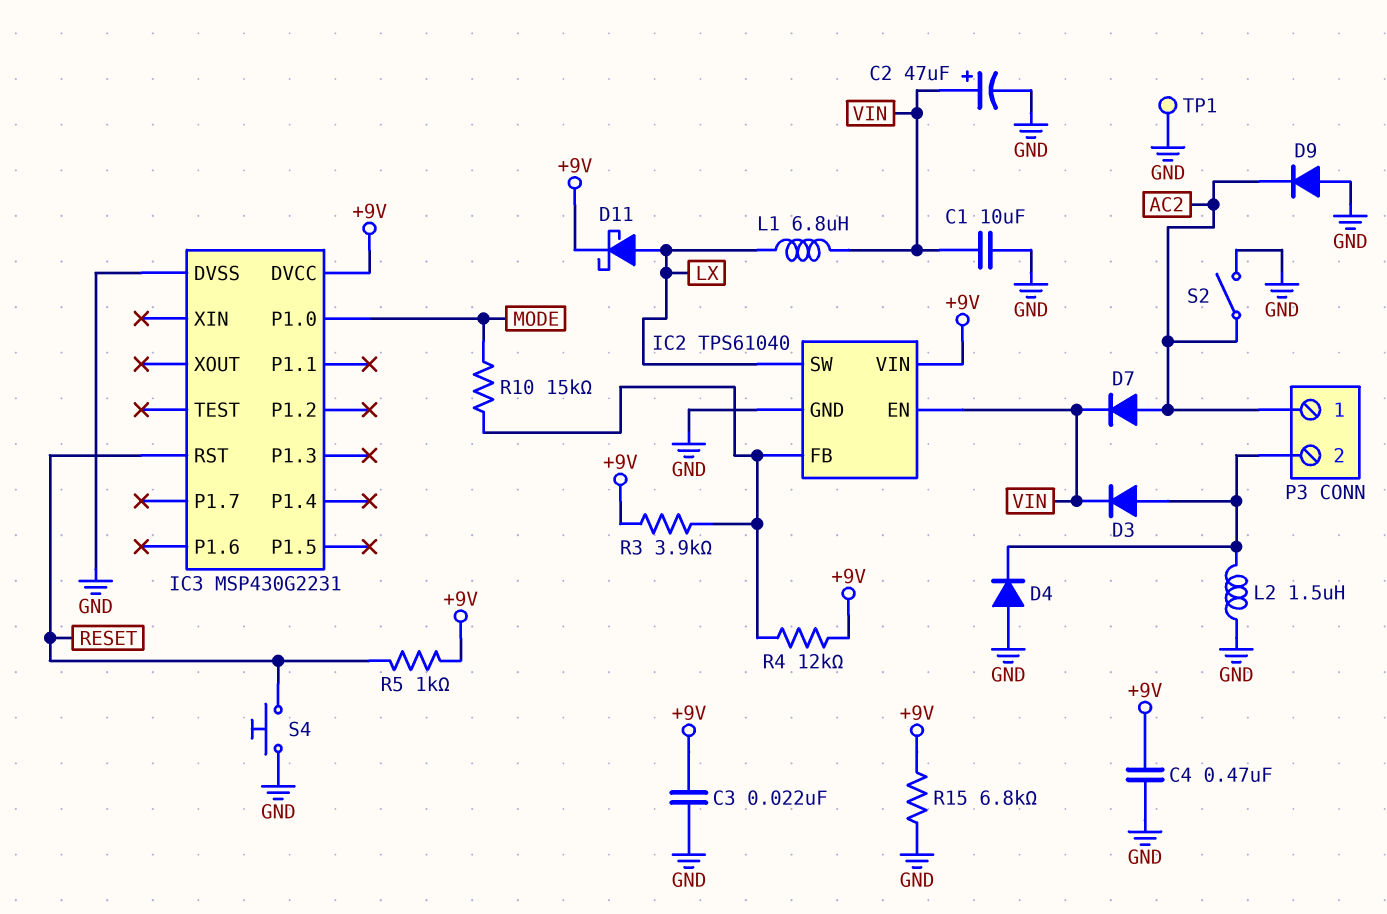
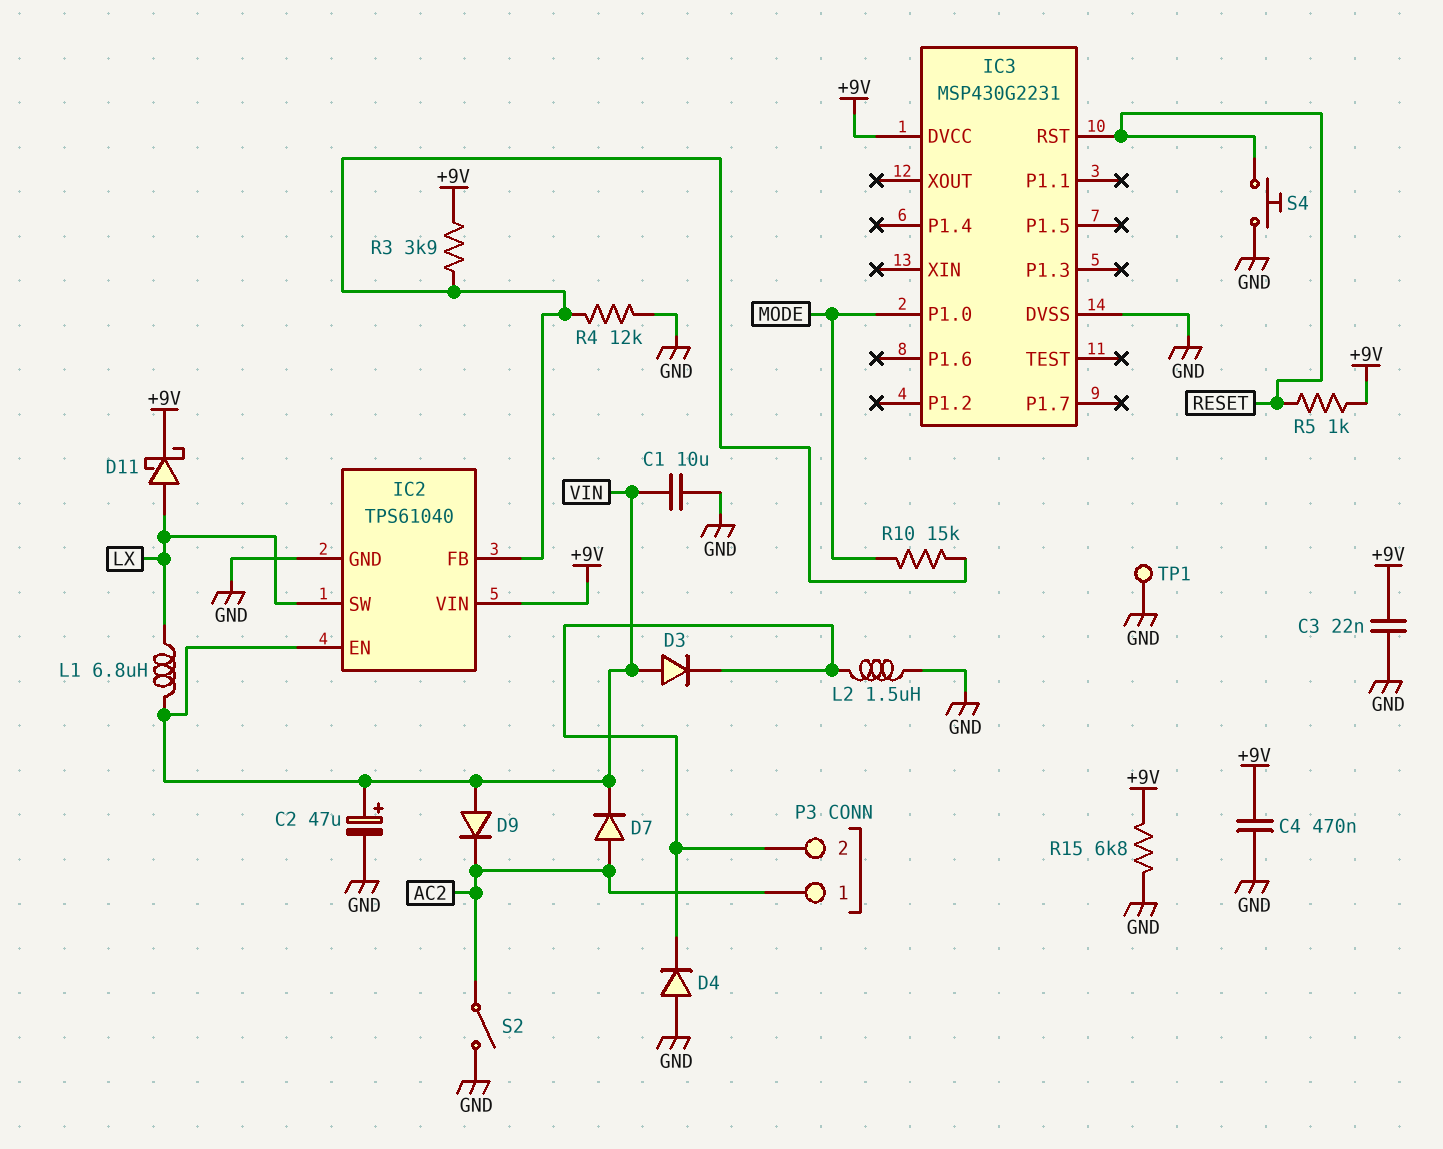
D3: diode (A P3/2, K VIN) -> diode (A VIN, K P3/2)
D9: diode (A GND, K AC2) -> diode (A VIN, K AC2)
R4: 12k (+9V, IC2/FB) -> 12k (GND, IC2/FB)

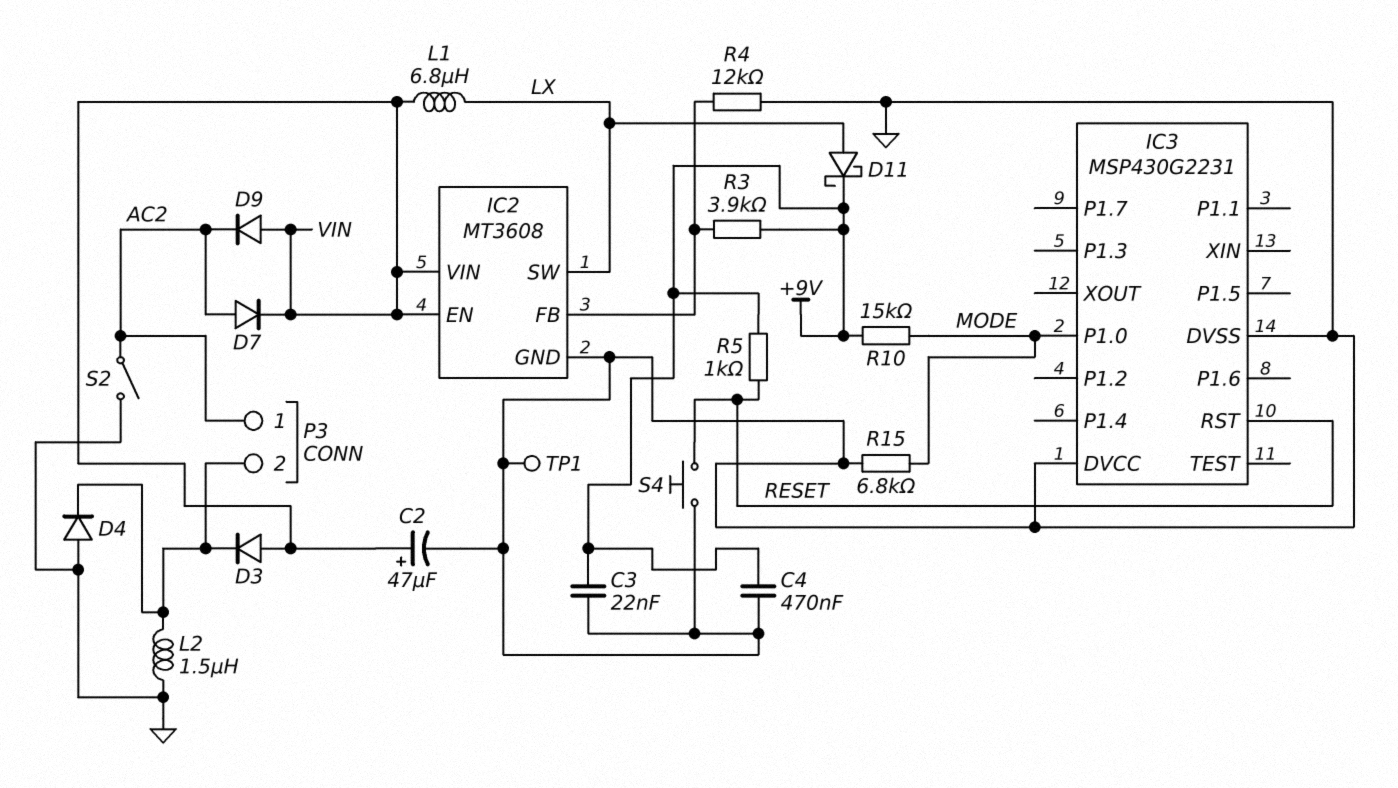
C1: 10uF (GND, VIN) -> none
IC2: TPS61040 -> MT3608
IC2 pin VIN: +9V -> VIN
IC3 pin DVCC: +9V -> GND
R10: 15k (IC2/FB, MODE) -> 15k (+9V, MODE)
R15: 6.8k (+9V, GND) -> 6.8k (GND, MODE)

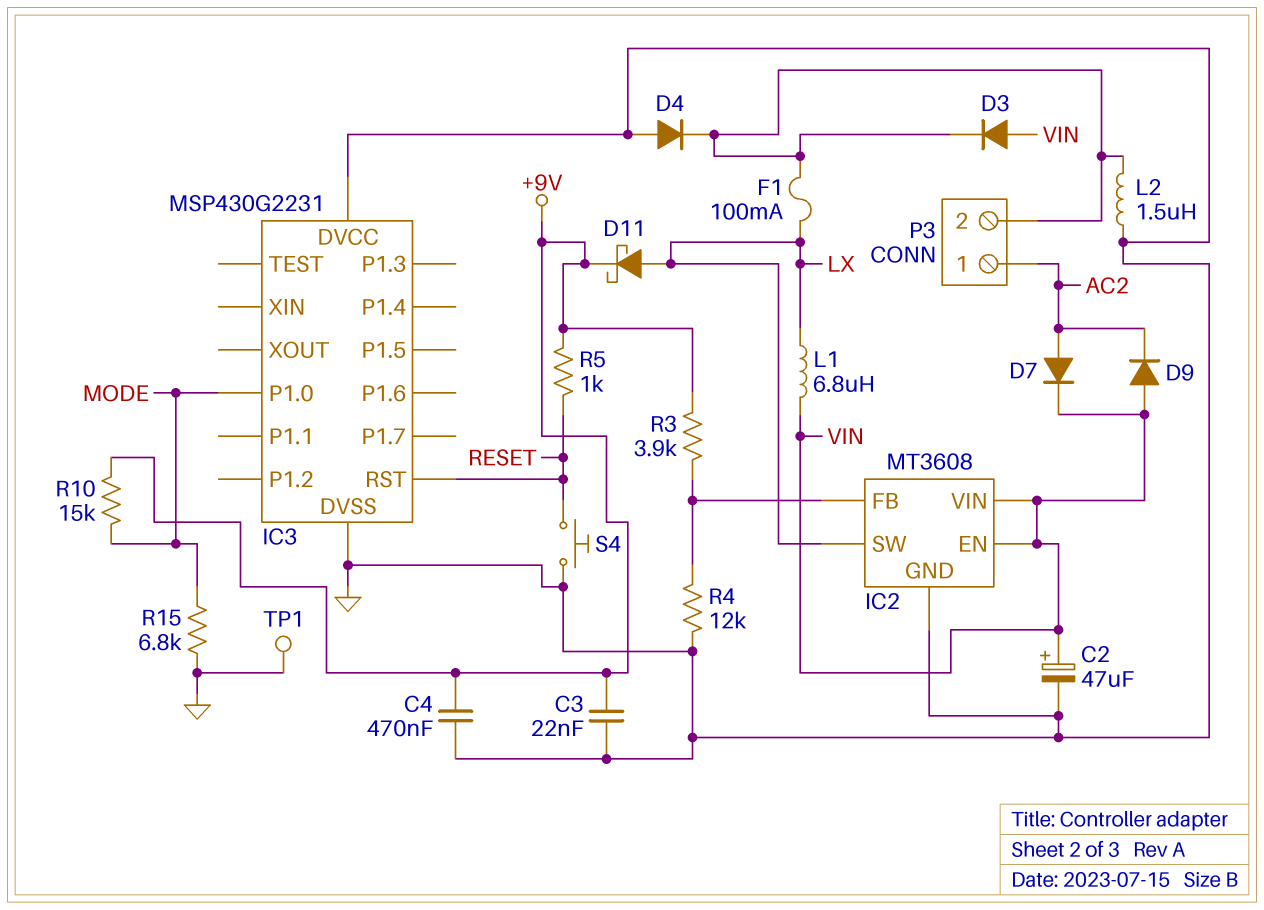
F1: none -> 100mA (LX, P3/2)
S2: switch (AC2, GND) -> none

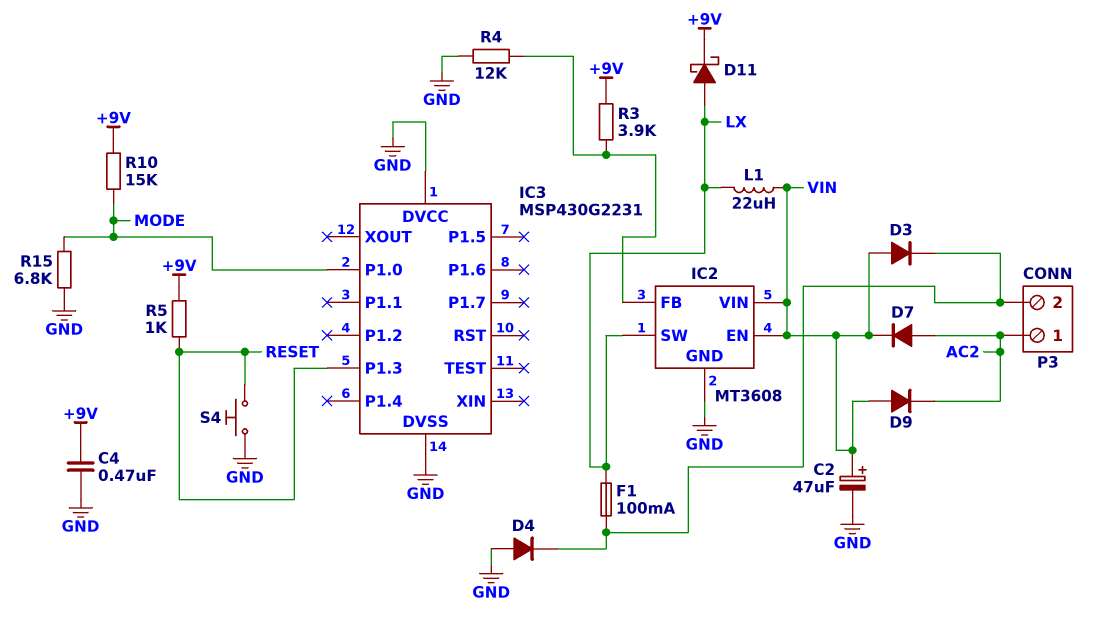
C3: 22nF (+9V, GND) -> none
IC3 pin P1.3: none -> RESET
IC3 pin RST: RESET -> none
L1: 6.8uH (LX, VIN) -> 22uH (LX, VIN)
L2: 1.5uH (GND, P3/2) -> none
TP1: test point (GND) -> none

